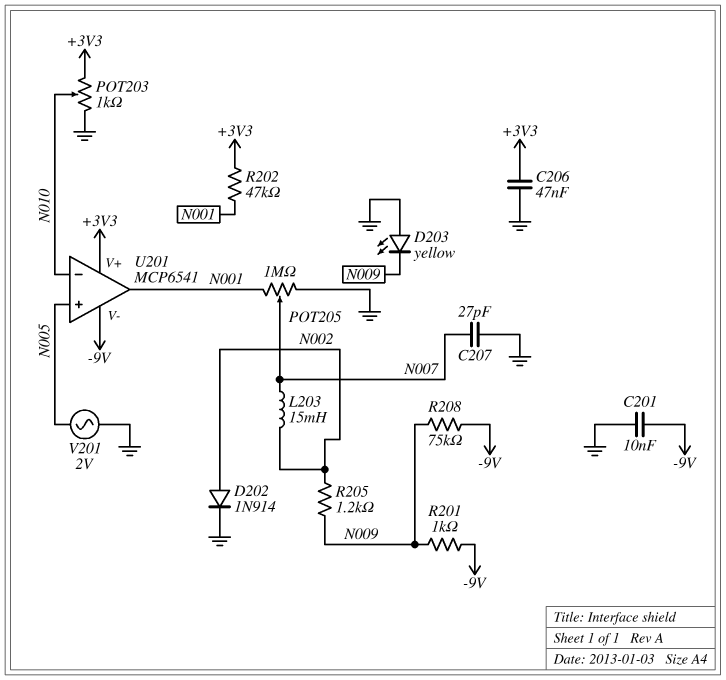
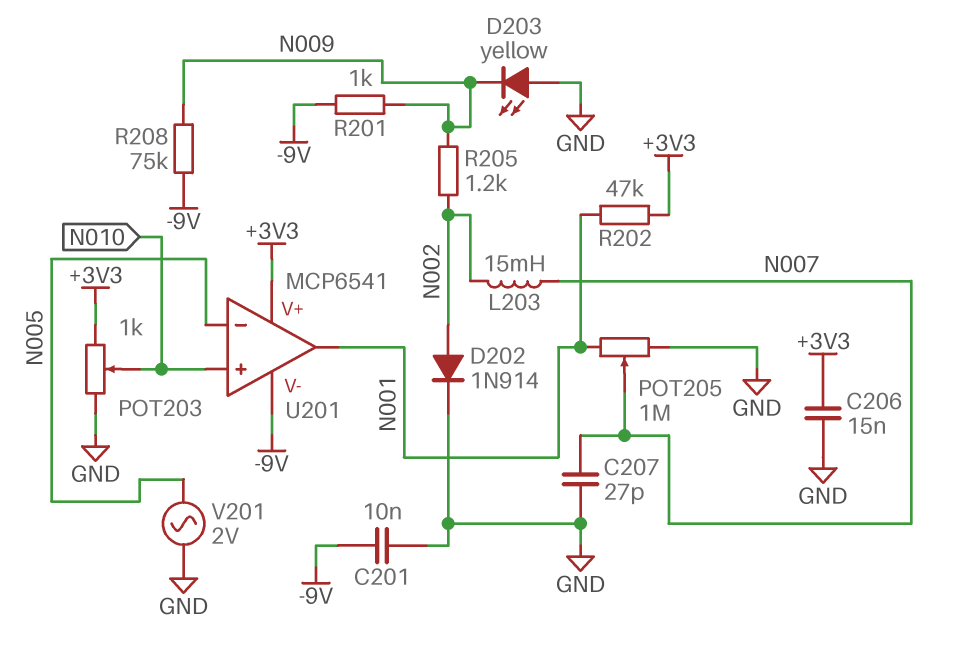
C206: 47nF (+3V3, GND) -> 15nF (+3V3, GND)
U201 pin in+: N005 -> N010
U201 pin in-: N010 -> N005

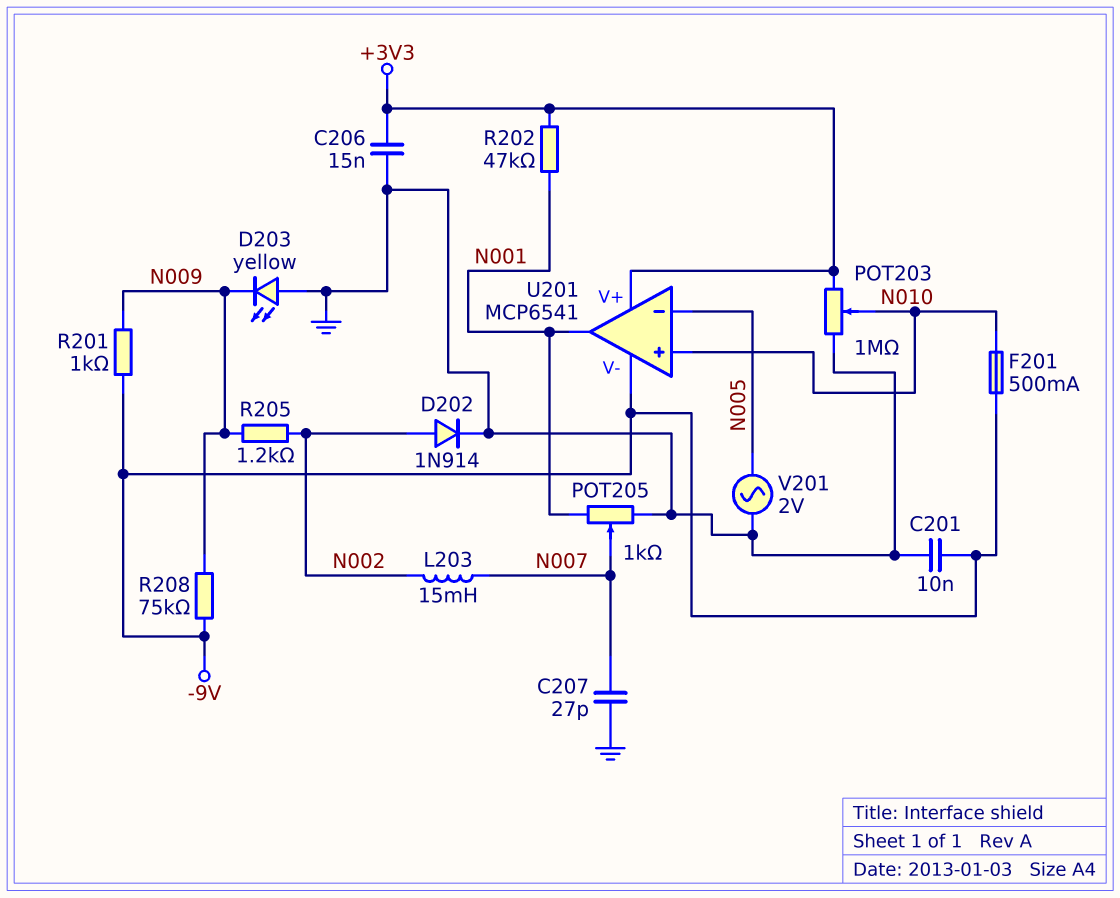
F201: none -> 500mA (-9V, N010)
POT203: 1k (+3V3, GND, wiper N010) -> 1M (+3V3, GND, wiper N010)
POT205: 1M (GND, N001, wiper N007) -> 1k (GND, N001, wiper N007)

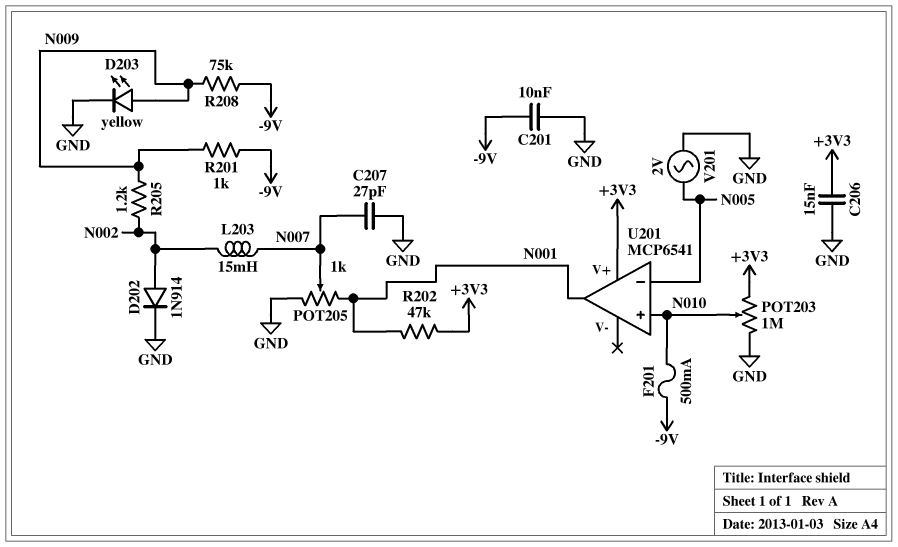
D203: LED yellow (A GND, K N009) -> LED yellow (A N009, K GND)
U201 pin V-: -9V -> none

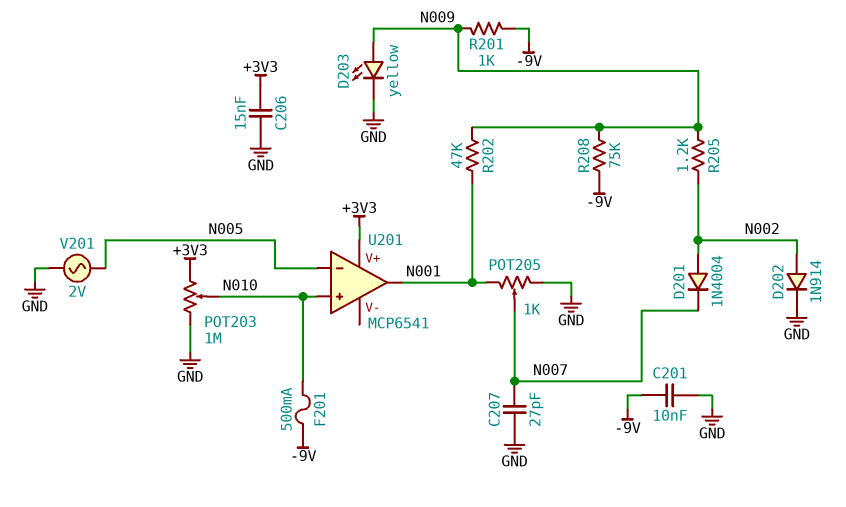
D201: none -> diode 1N4004 (A N002, K N007)
L203: 15mH (N002, N007) -> none
R202: 47k (+3V3, N001) -> 47k (N001, N009)

